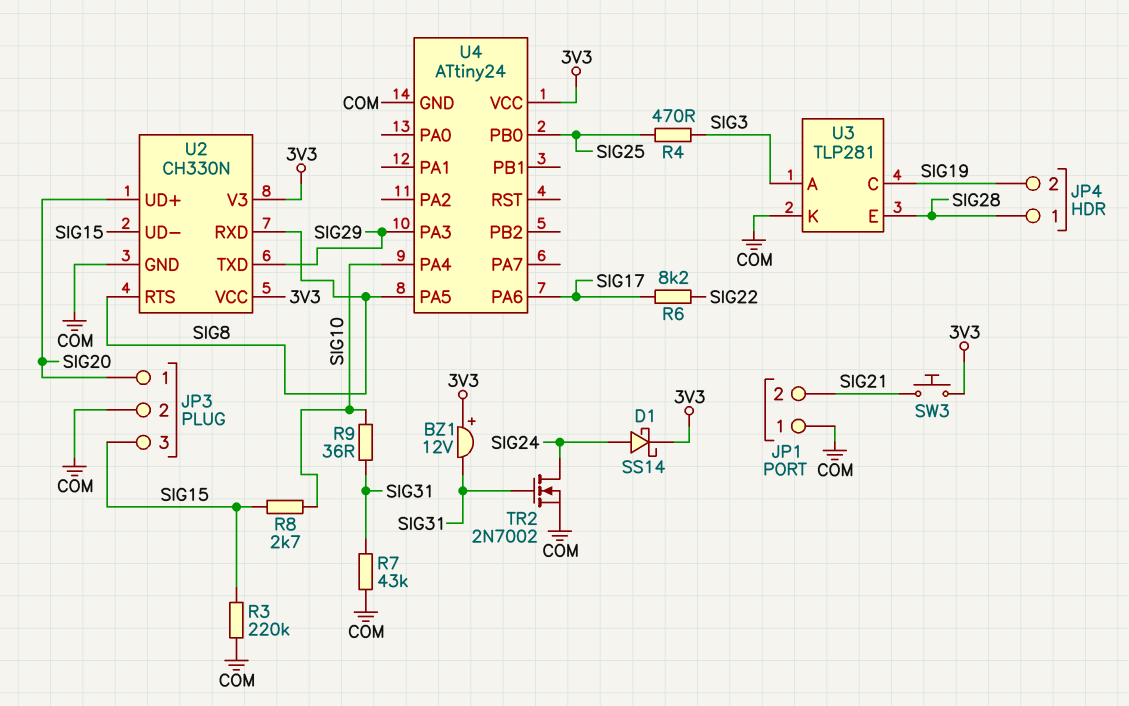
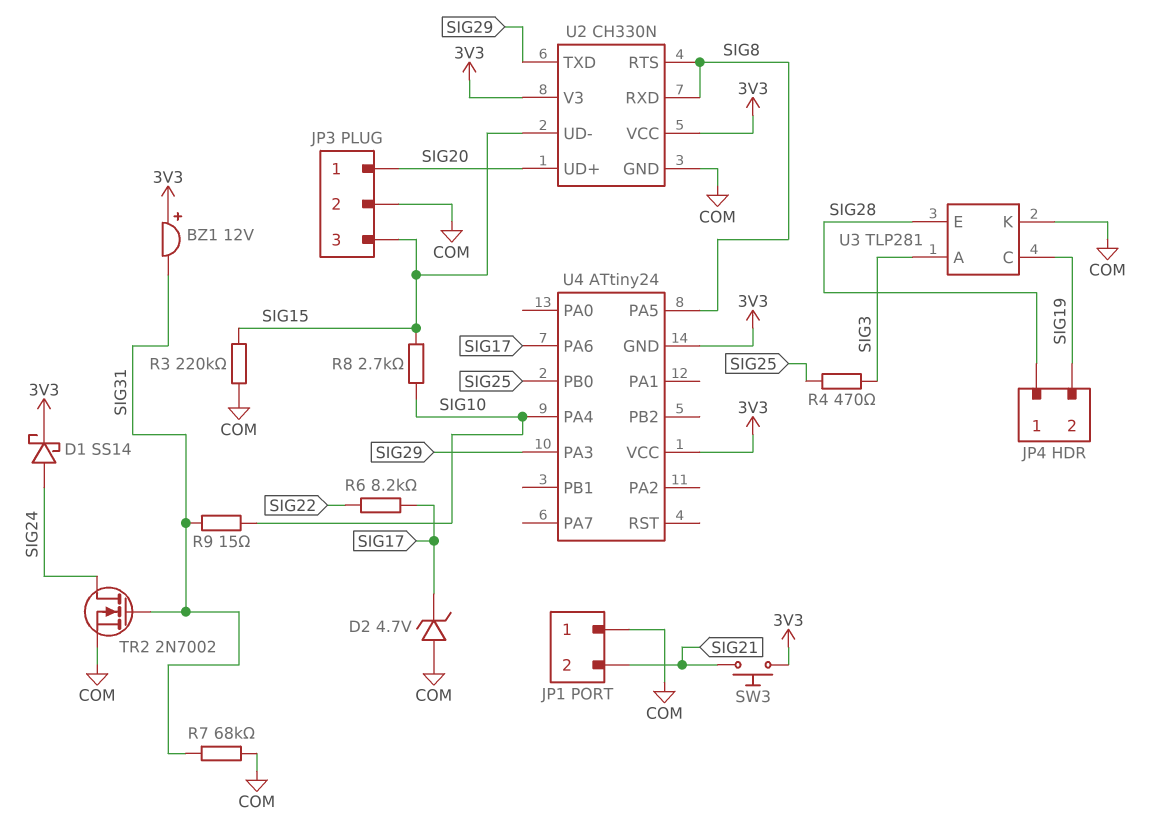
D2: none -> zener 4.7V (A COM, K SIG17)
R7: 43k (COM, SIG31) -> 68k (COM, SIG31)
R9: 36 (SIG10, SIG31) -> 15 (SIG10, SIG31)
U4 pin GND: COM -> 3V3

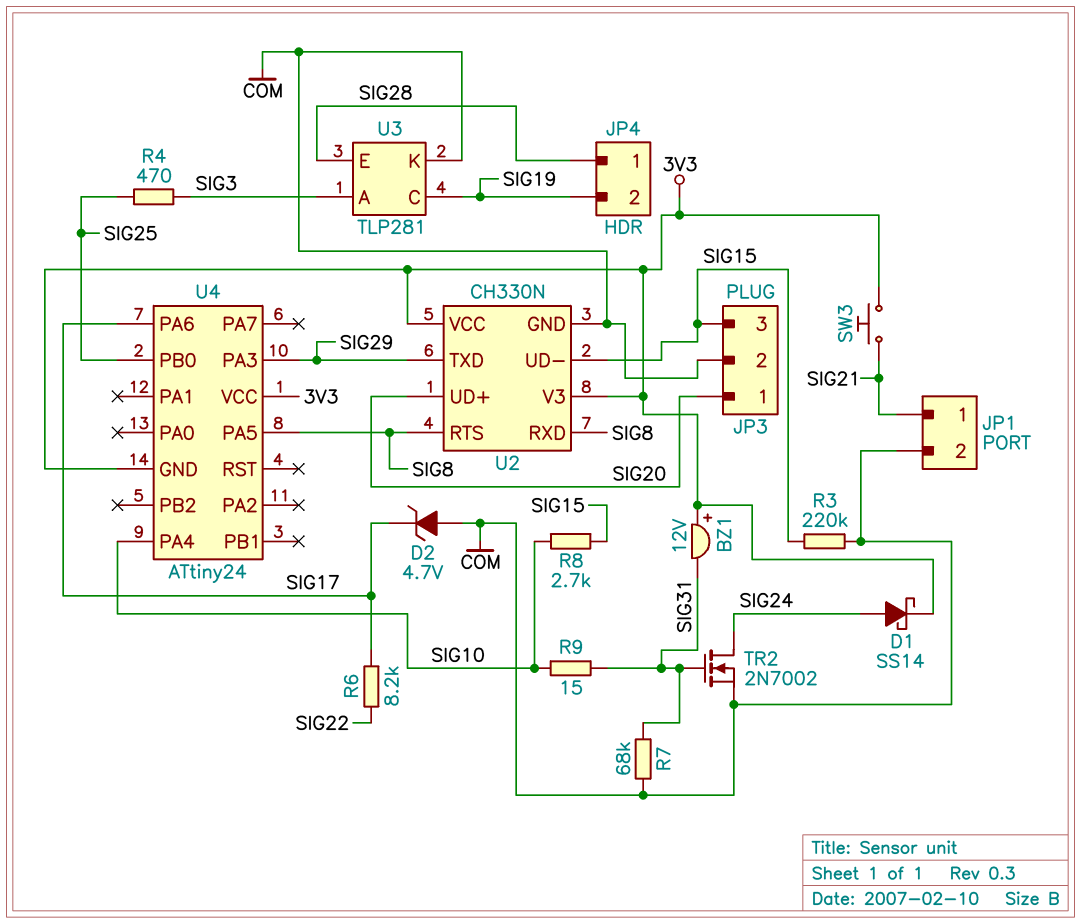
JP1 pin 1: COM -> SIG21
JP1 pin 2: SIG21 -> COM

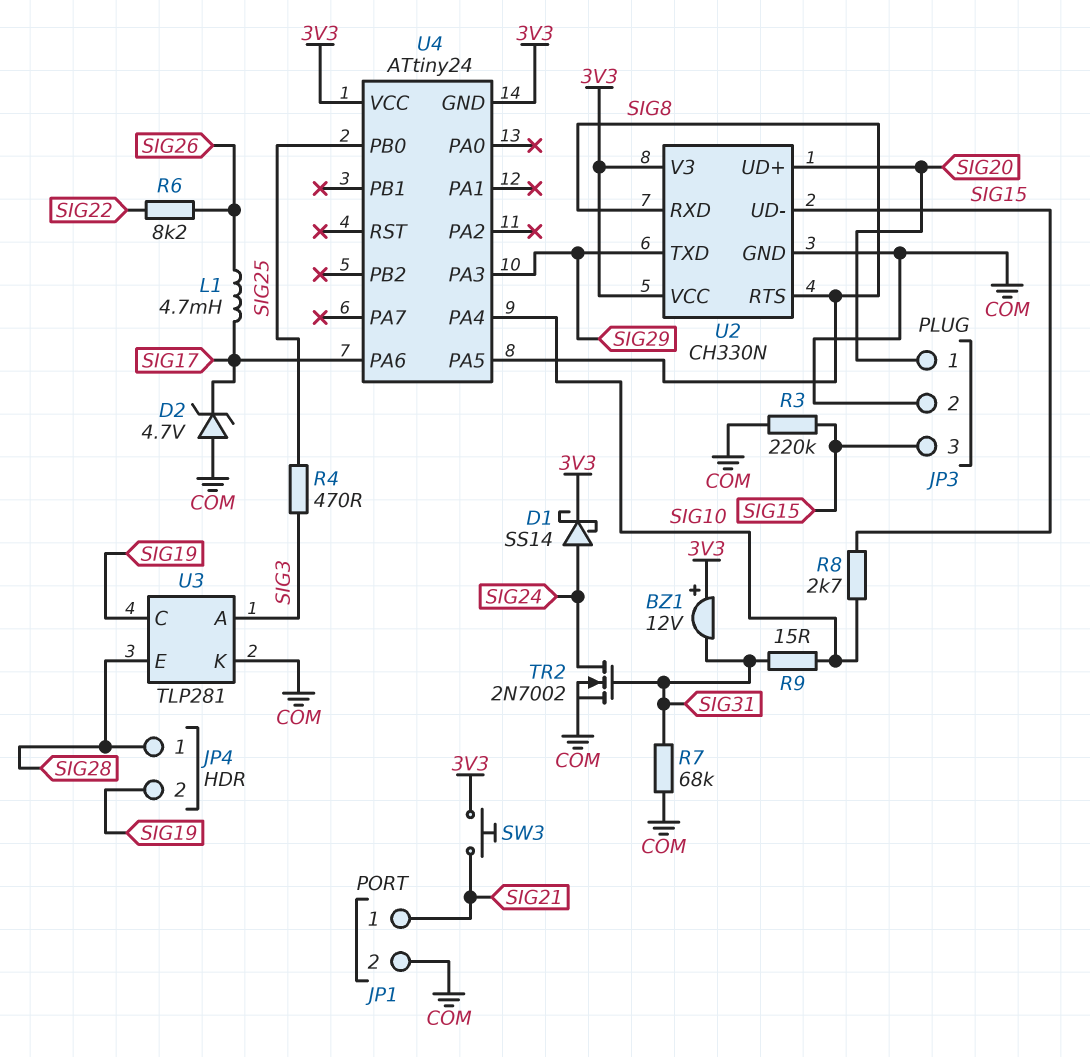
L1: none -> 4.7mH (SIG17, SIG26)
R6: 8.2k (SIG17, SIG22) -> 8.2k (SIG22, SIG26)

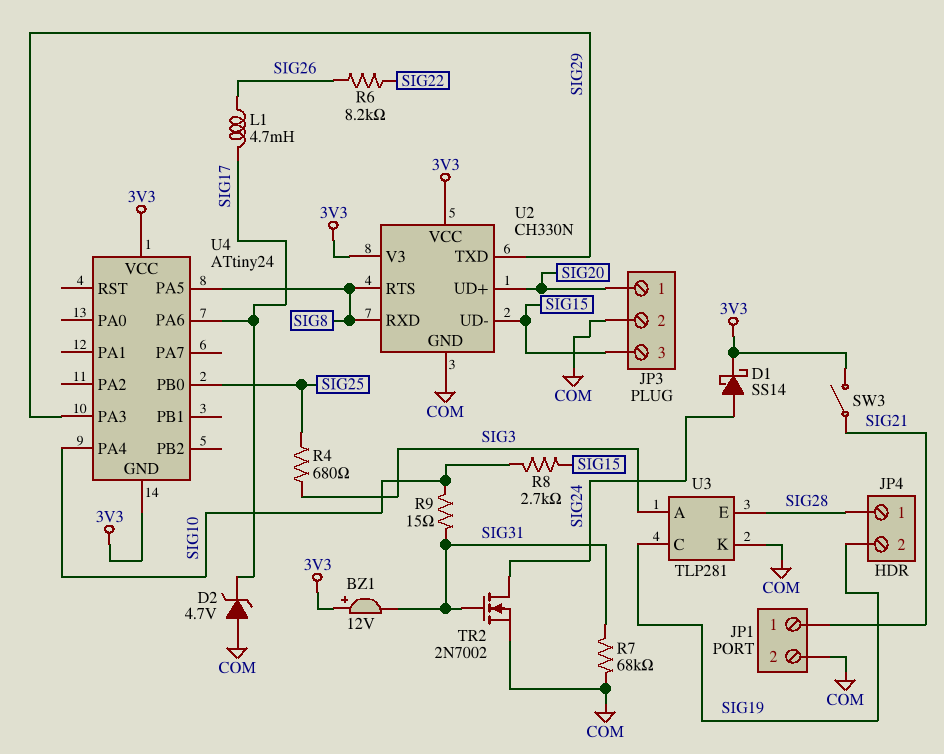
R3: 220k (COM, SIG15) -> none
R4: 470 (SIG3, SIG25) -> 680 (SIG3, SIG25)
SW3: button (3V3, SIG21) -> switch (3V3, SIG21)

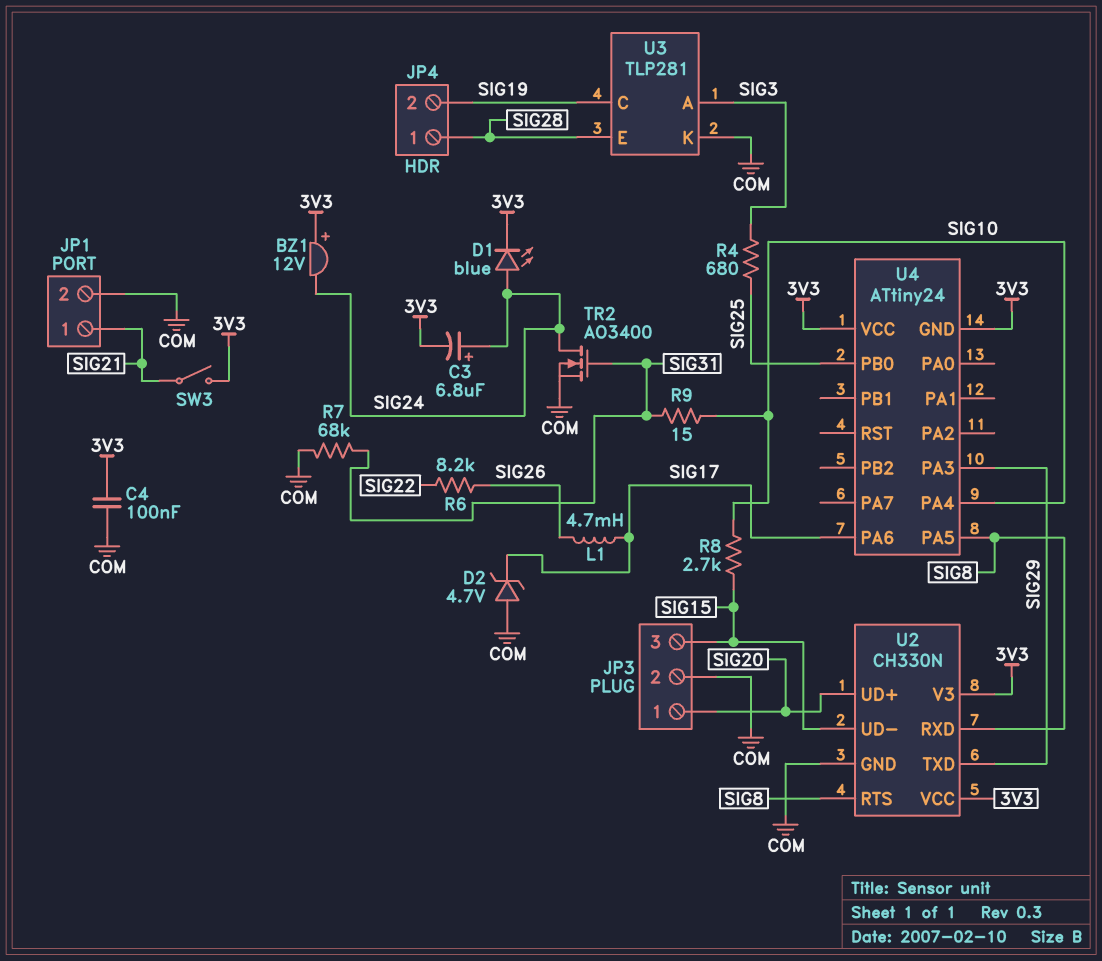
BZ1: buzzer 12V (plus 3V3, minus SIG31) -> buzzer 12V (plus 3V3, minus SIG24)
C3: none -> 6.8uF (plus SIG24, minus 3V3)
C4: none -> 100nF (3V3, COM)
D1: schottky SS14 (A SIG24, K 3V3) -> LED blue (A SIG24, K 3V3)
TR2: NMOS 2N7002 (G SIG31, D SIG24, S COM) -> NMOS AO3400 (G SIG31, D SIG24, S COM)

